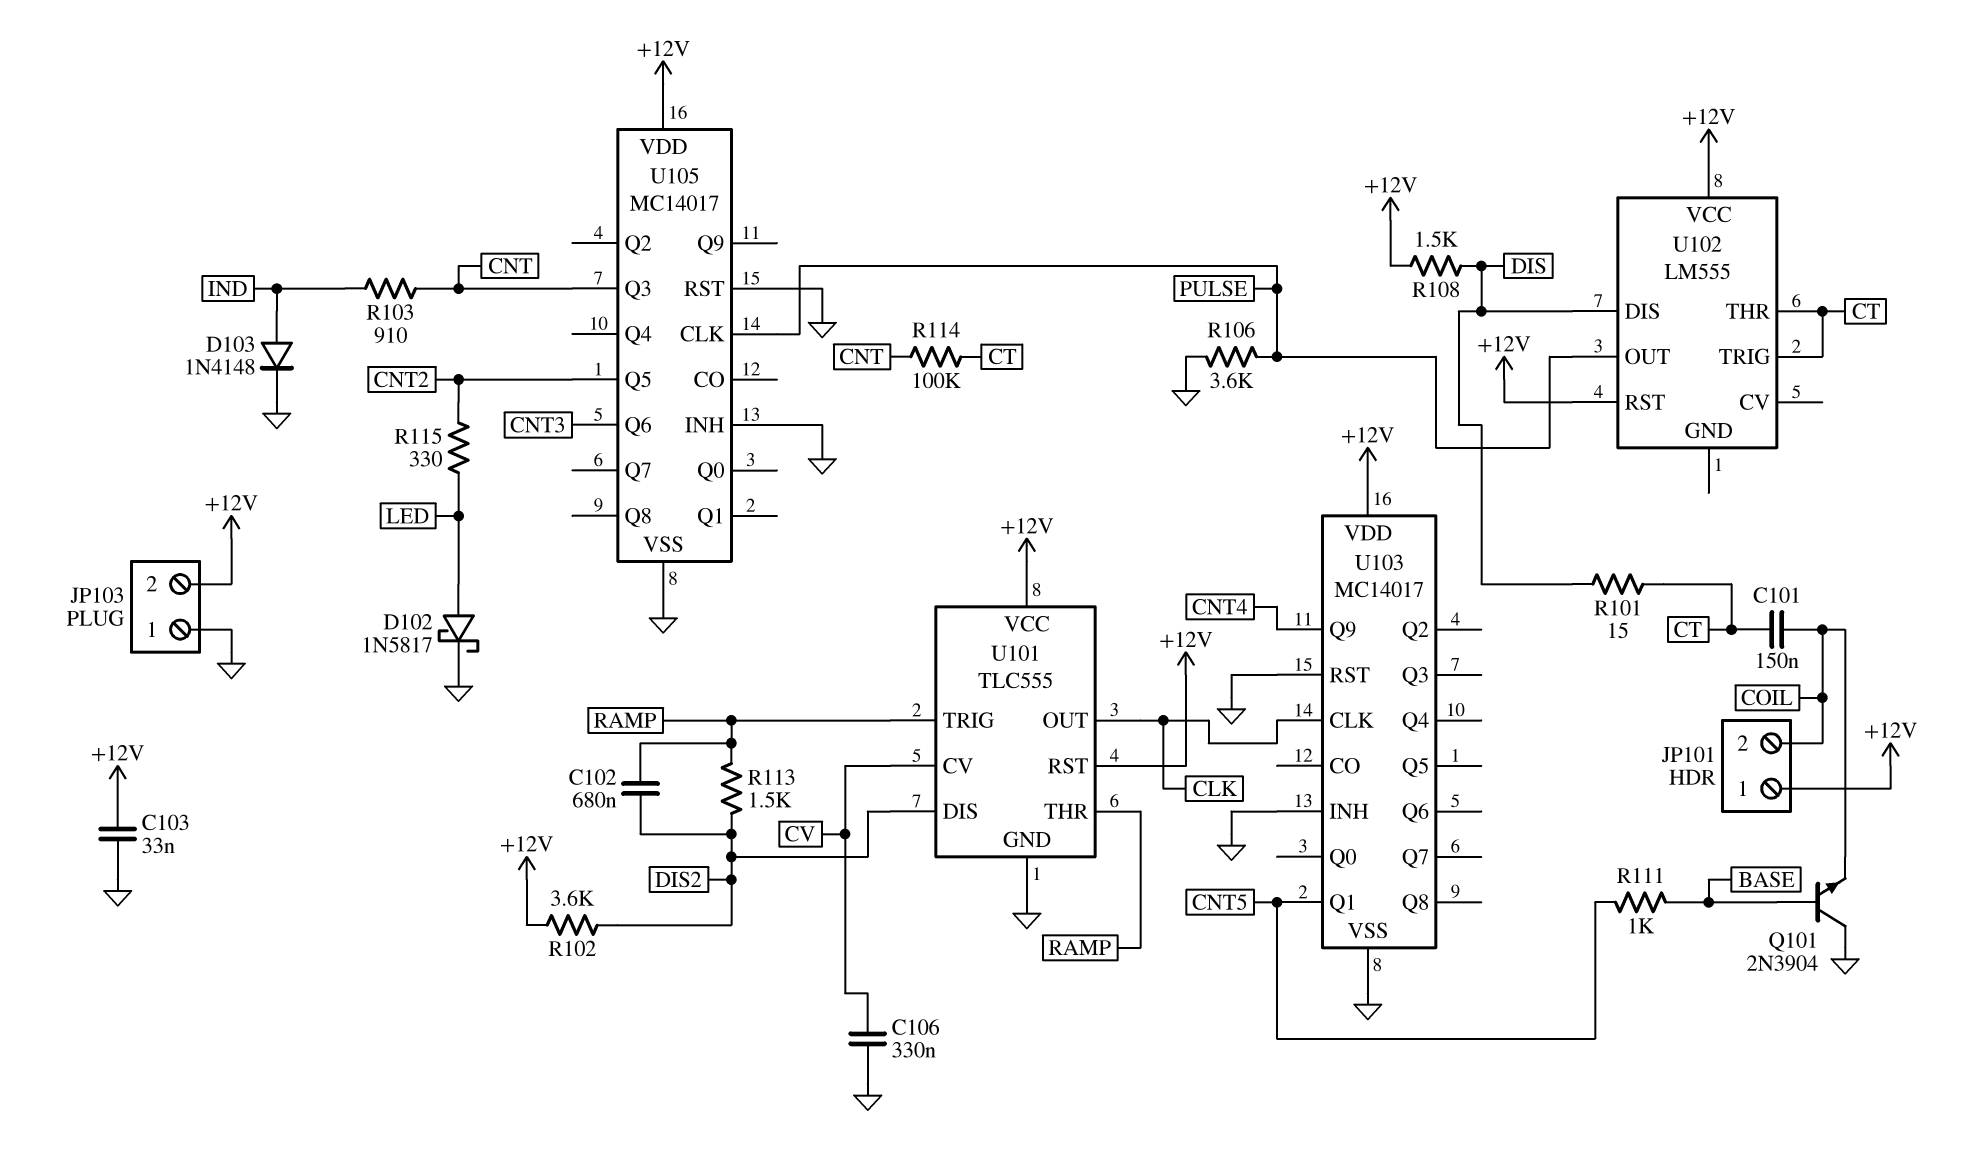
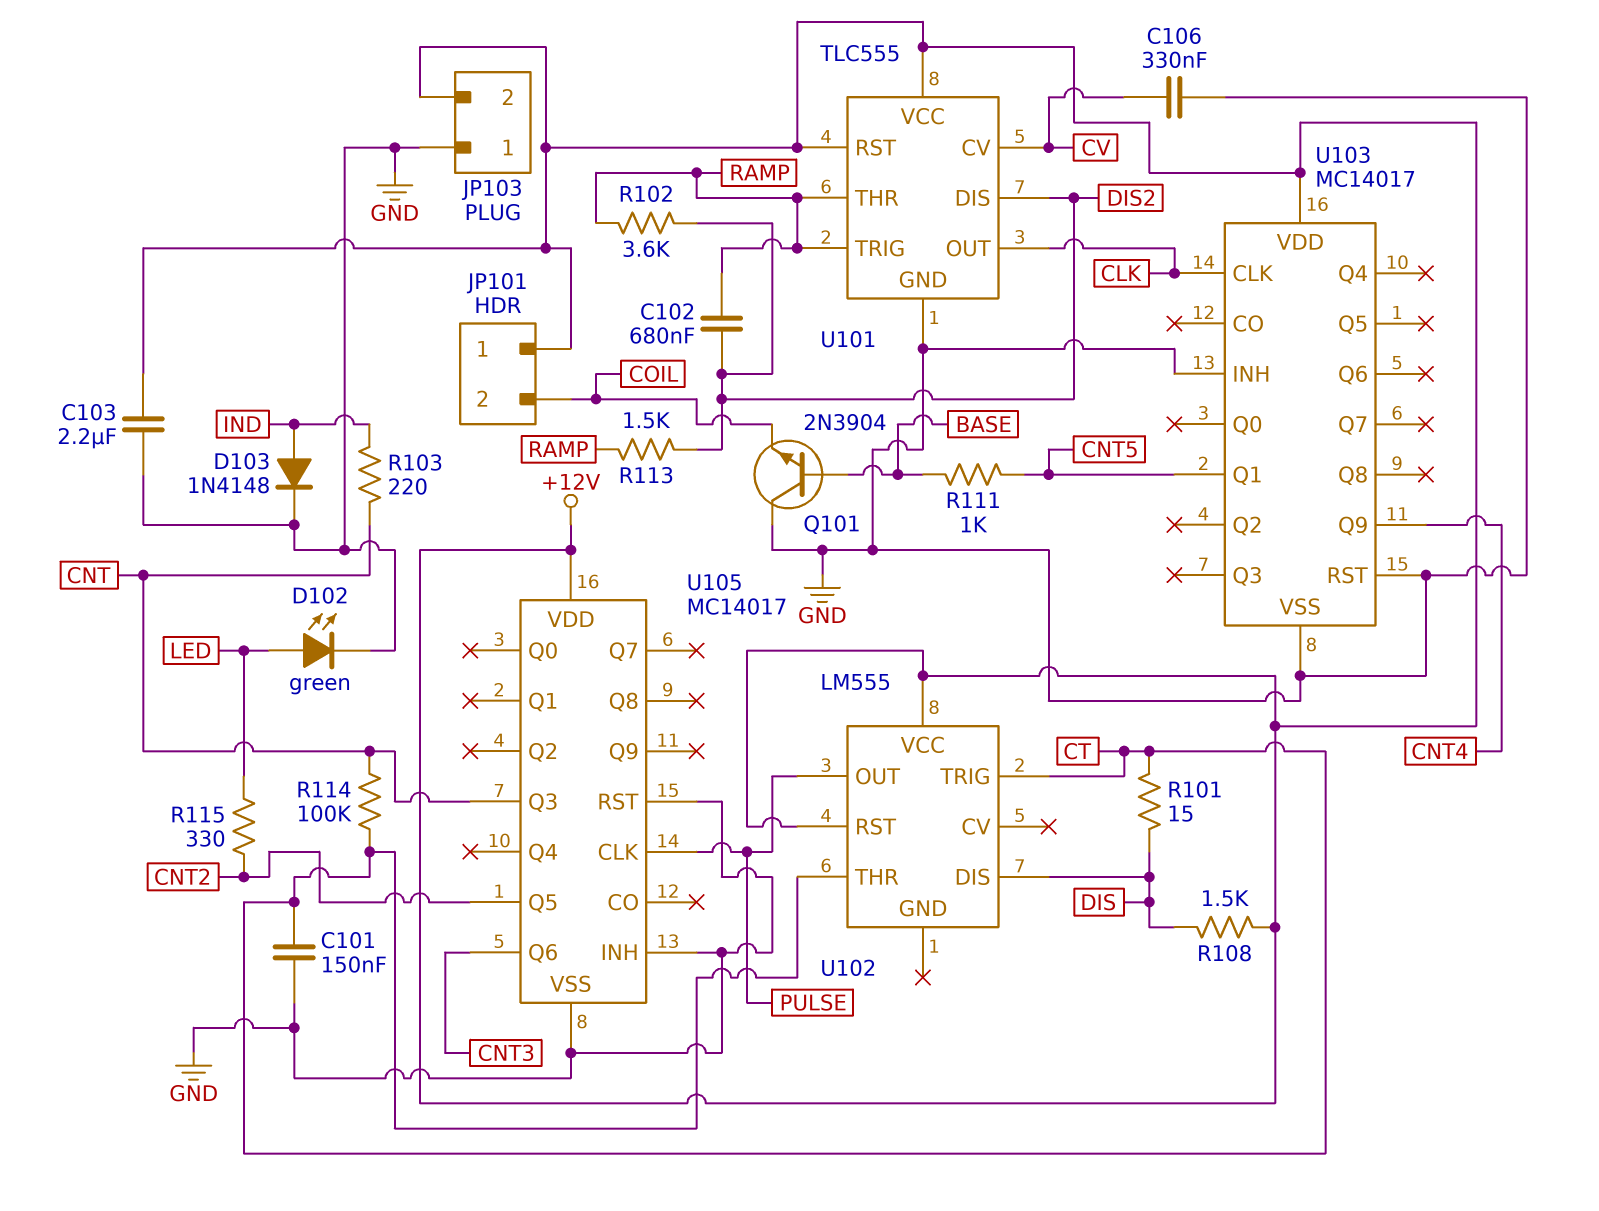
C101: 150nF (COIL, CT) -> 150nF (CT, GND)
C103: 33nF (+12V, GND) -> 2.2uF (+12V, GND)
D102: schottky 1N5817 (A LED, K GND) -> LED green (A LED, K GND)
R102: 3.6k (+12V, DIS2) -> 3.6k (DIS2, RAMP)
R103: 910 (CNT, IND) -> 220 (CNT, IND)
R106: 3.6k (GND, PULSE) -> none

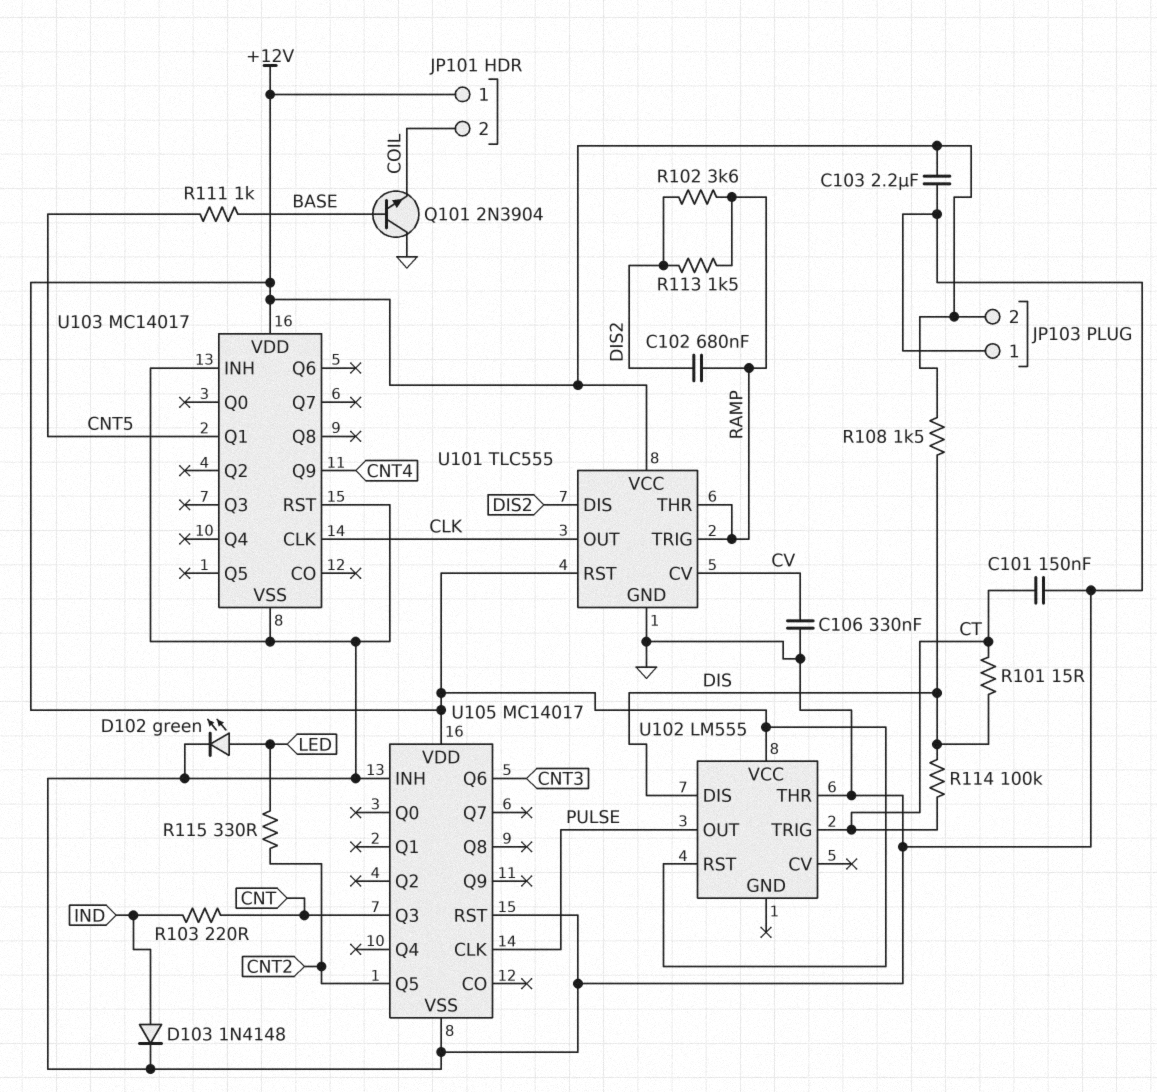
R114: 100k (CNT, CT) -> 100k (CT, DIS)
U102 pin THR: CT -> GND

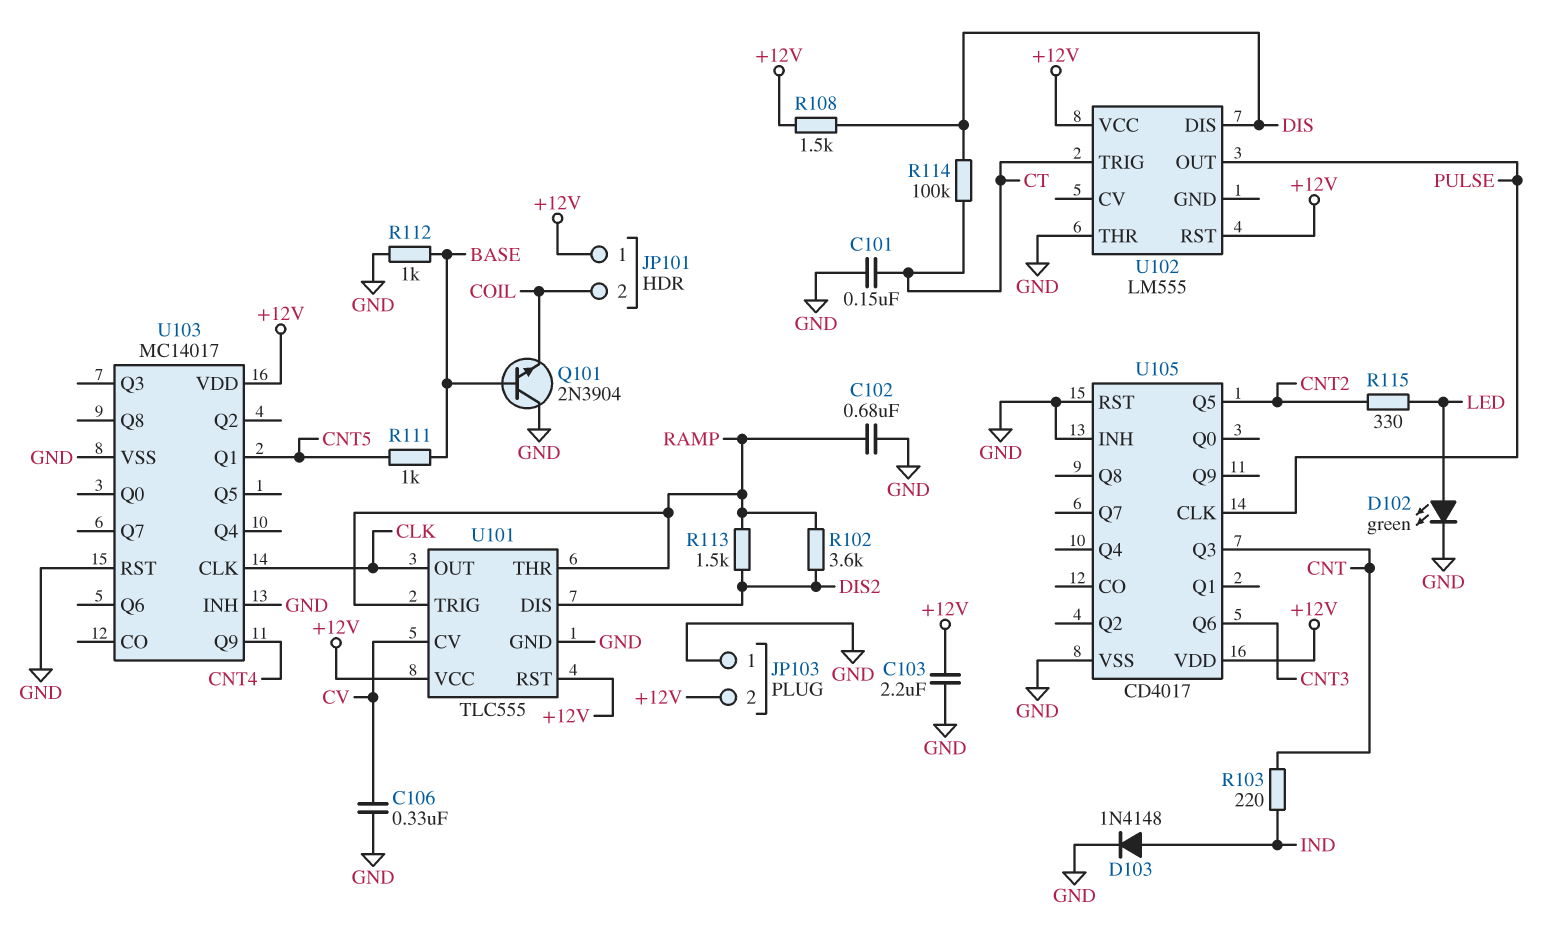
C102: 680nF (DIS2, RAMP) -> 680nF (GND, RAMP)
R101: 15 (CT, DIS) -> none
R112: none -> 1k (BASE, GND)
U105: MC14017 -> CD4017

